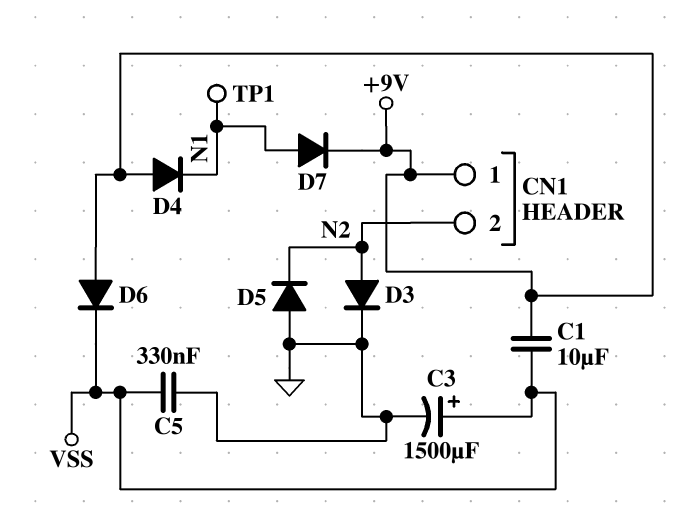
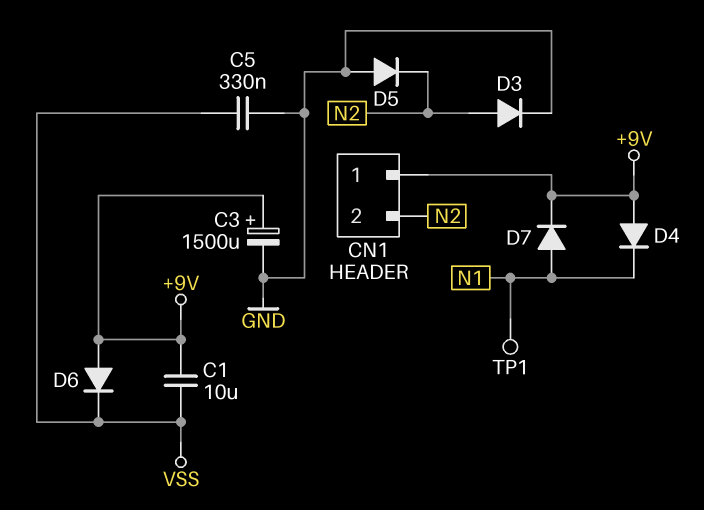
C3: 1500uF (plus VSS, minus GND) -> 1500uF (plus +9V, minus GND)

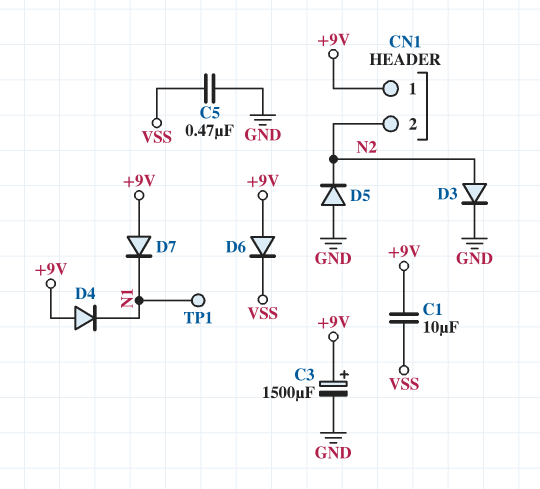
C5: 330nF (GND, VSS) -> 470nF (GND, VSS)
D7: diode (A N1, K +9V) -> diode (A +9V, K N1)

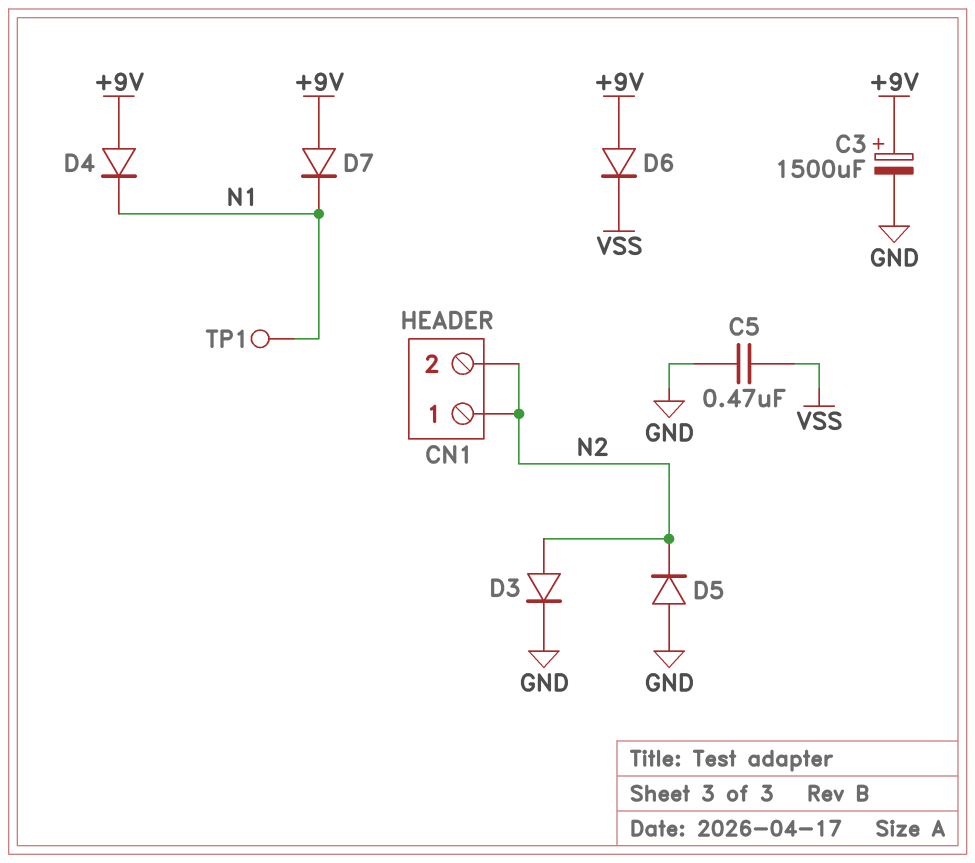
C1: 10uF (+9V, VSS) -> none
CN1 pin 1: +9V -> N2

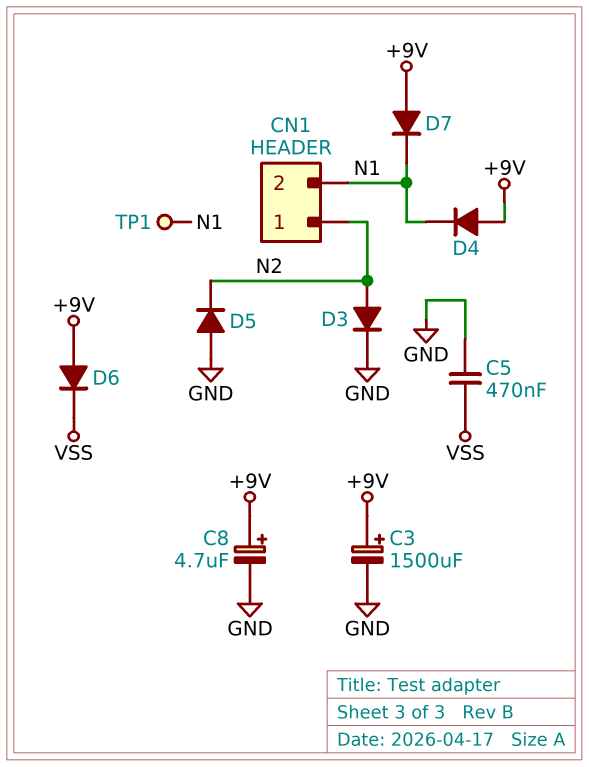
C8: none -> 4.7uF (plus +9V, minus GND)
CN1 pin 2: N2 -> N1

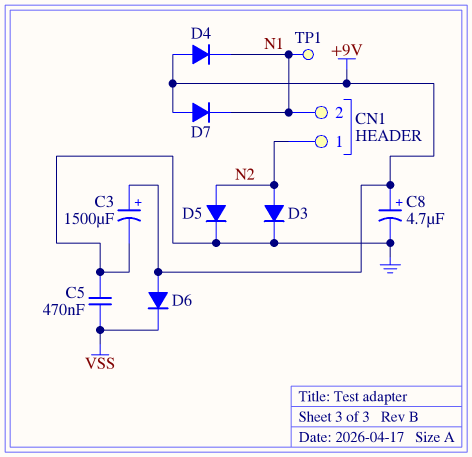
D5: diode (A GND, K N2) -> diode (A N2, K GND)

